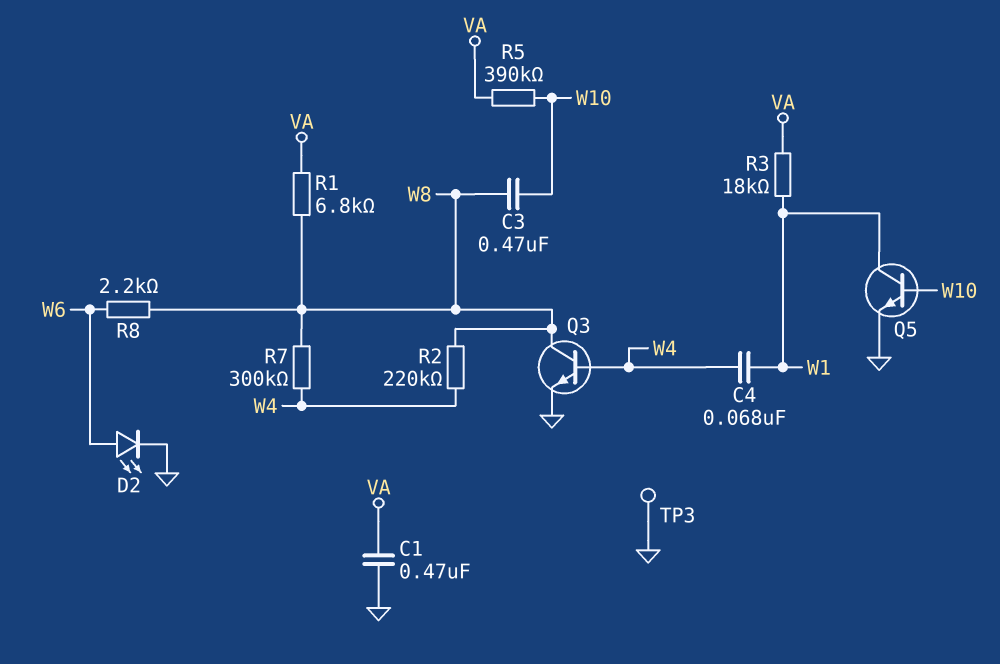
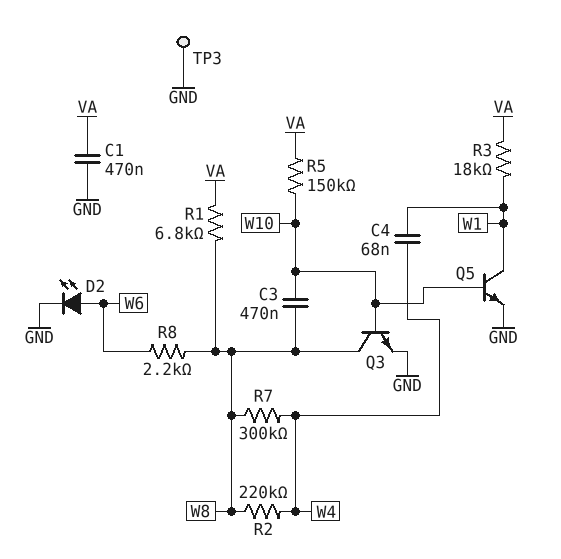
Q3: NPN (B W4, C W8, E GND) -> NPN (B W10, C W8, E GND)
R5: 390k (VA, W10) -> 150k (VA, W10)

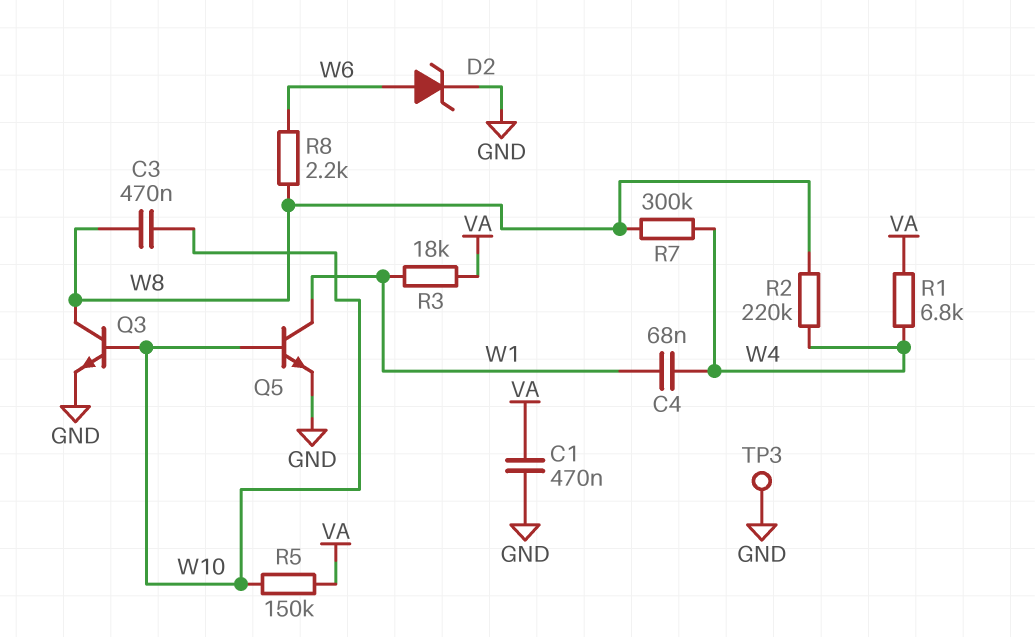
D2: LED (A W6, K GND) -> zener (A W6, K GND)
R1: 6.8k (VA, W8) -> 6.8k (VA, W4)

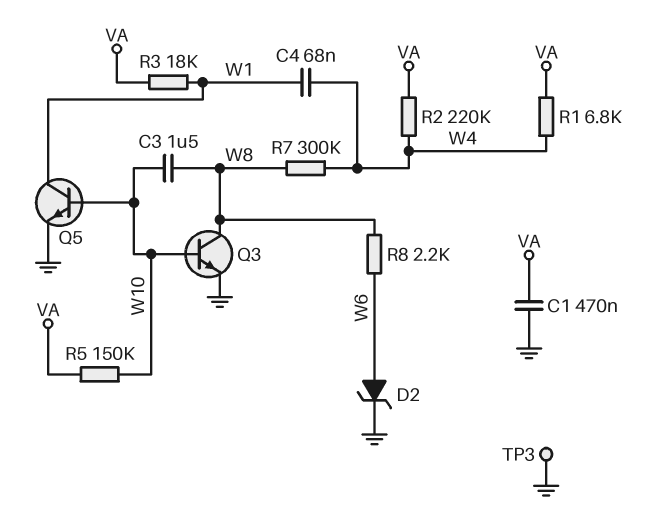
C3: 470nF (W8, W10) -> 1.5uF (W8, W10)
R2: 220k (W4, W8) -> 220k (VA, W4)

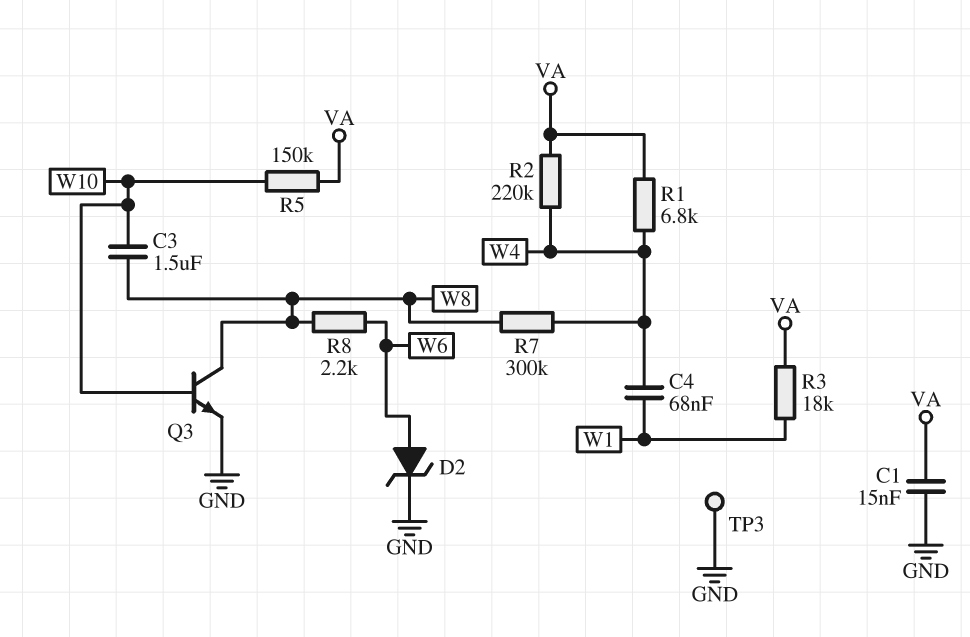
C1: 470nF (GND, VA) -> 15nF (GND, VA)
Q5: NPN (B W10, C W1, E GND) -> none

